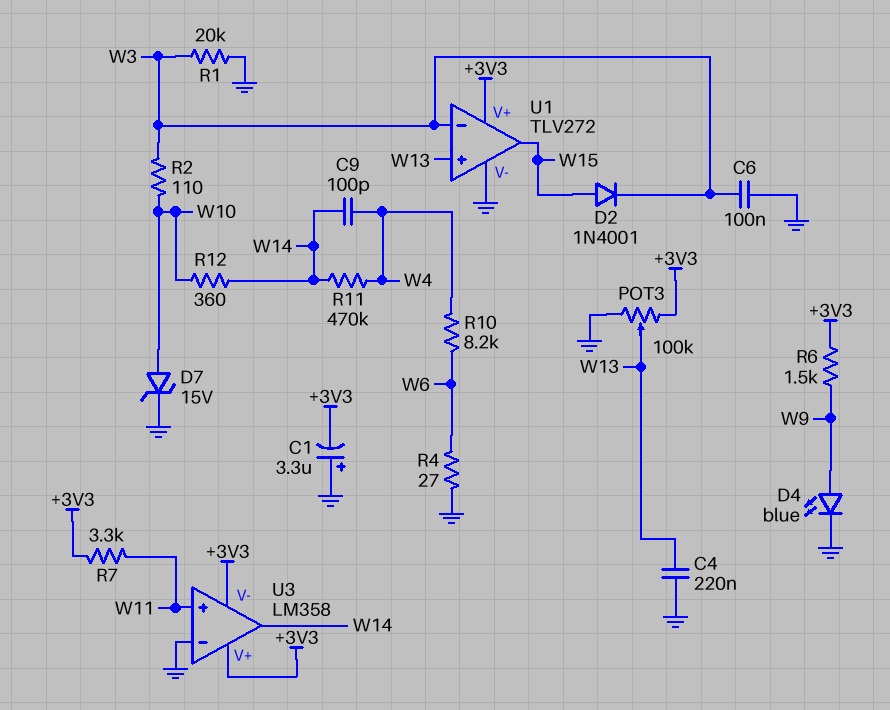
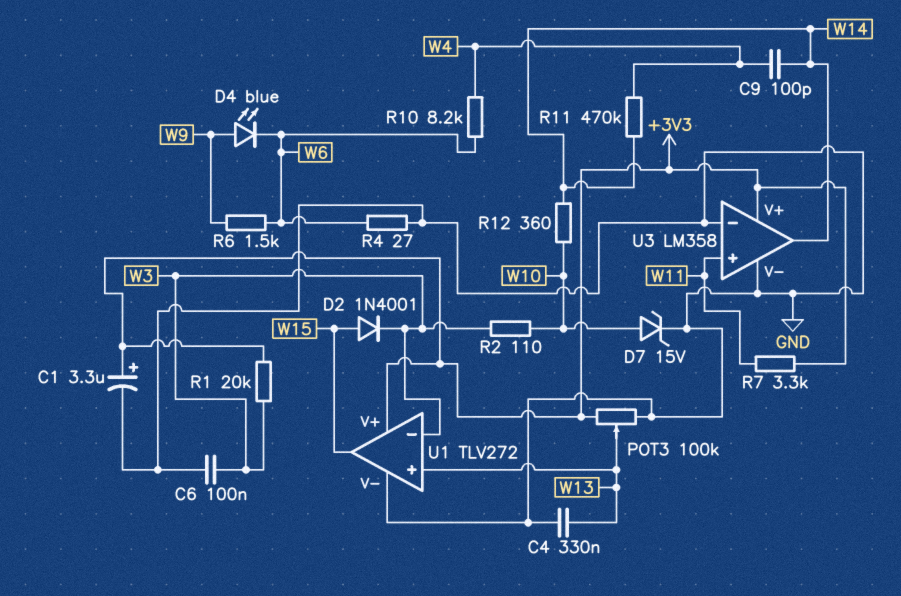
C1: 3.3uF (plus GND, minus +3V3) -> 3.3uF (plus +3V3, minus GND)
C4: 220nF (GND, W13) -> 330nF (GND, W13)
D4: LED blue (A W9, K GND) -> LED blue (A W9, K W6)
R1: 20k (GND, W3) -> 20k (+3V3, W3)
R6: 1.5k (+3V3, W9) -> 1.5k (W6, W9)
U3 pin V-: +3V3 -> GND

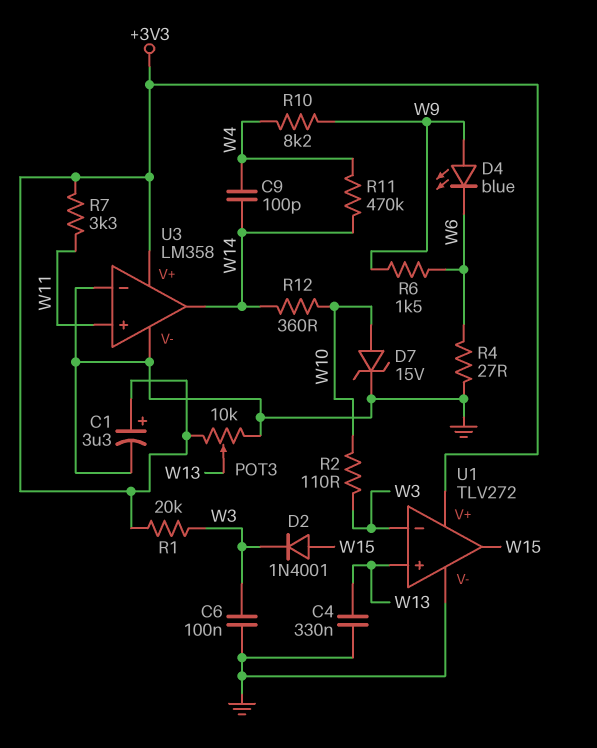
POT3: 100k (+3V3, GND, wiper W13) -> 10k (+3V3, GND, wiper W13)
R10: 8.2k (W4, W6) -> 8.2k (W4, W9)

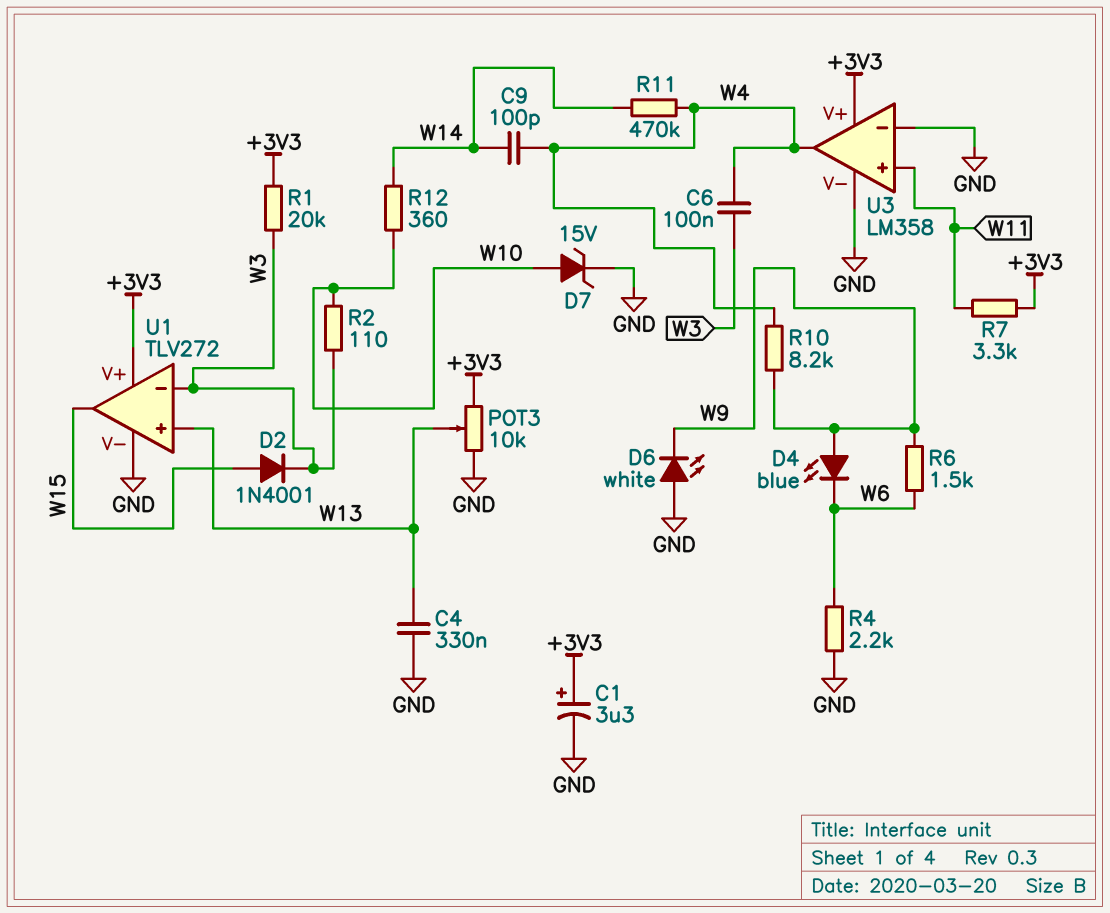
C6: 100nF (GND, W3) -> 100nF (W3, W4)
D6: none -> LED white (A GND, K W9)
R4: 27 (GND, W6) -> 2.2k (GND, W6)
U3 pin out: W14 -> W4

